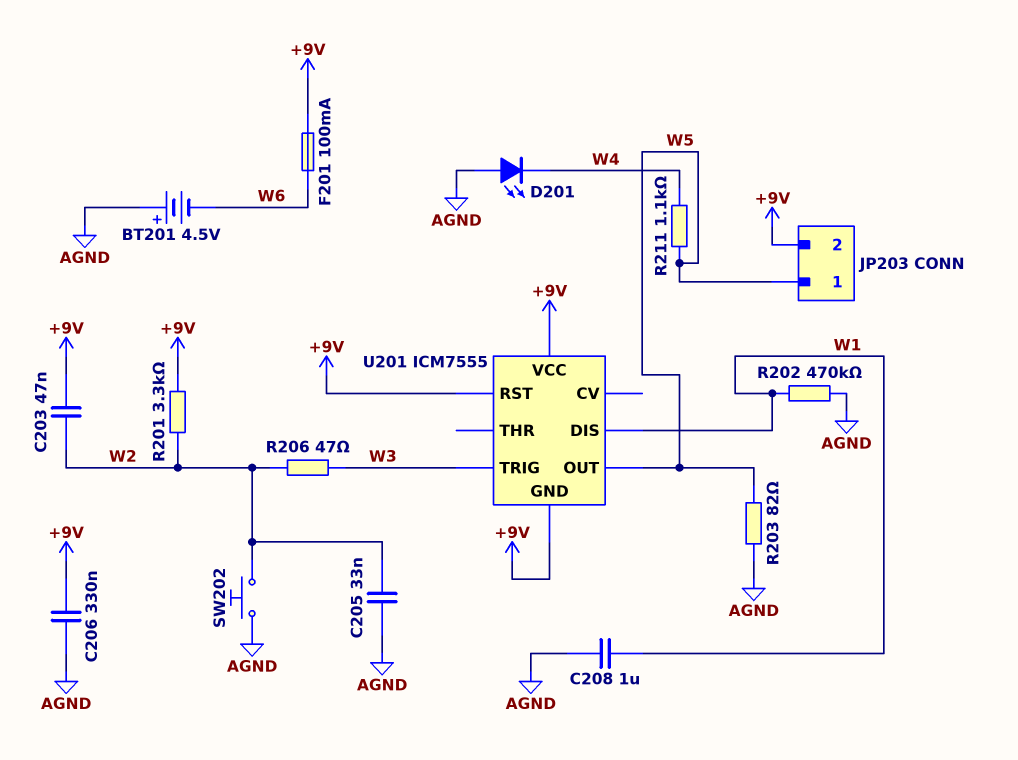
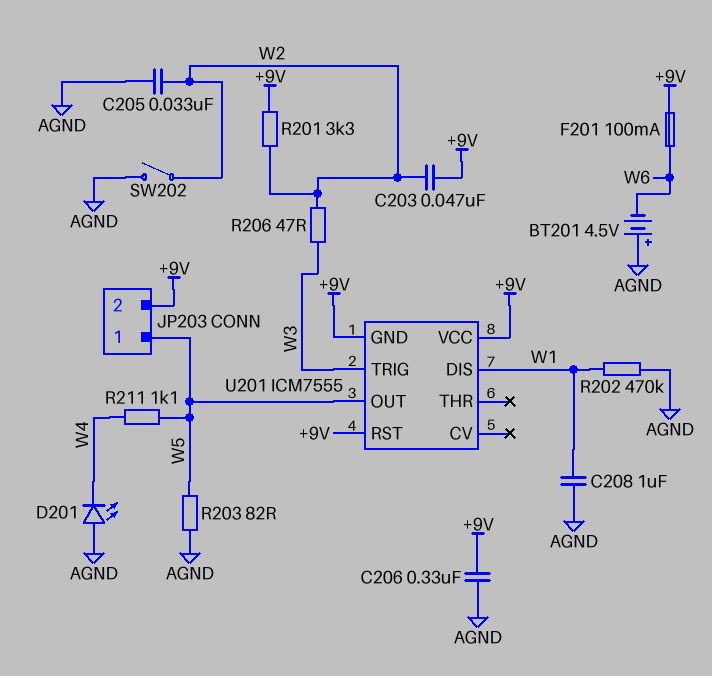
SW202: button (AGND, W2) -> switch (AGND, W2)

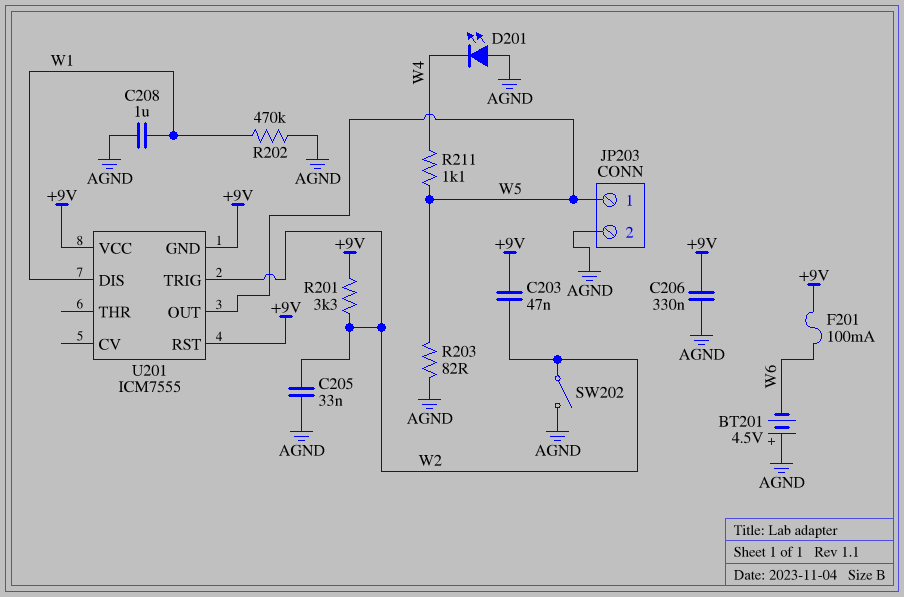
JP203 pin 2: +9V -> AGND
R206: 47 (W2, W3) -> none
U201 pin TRIG: W3 -> W2

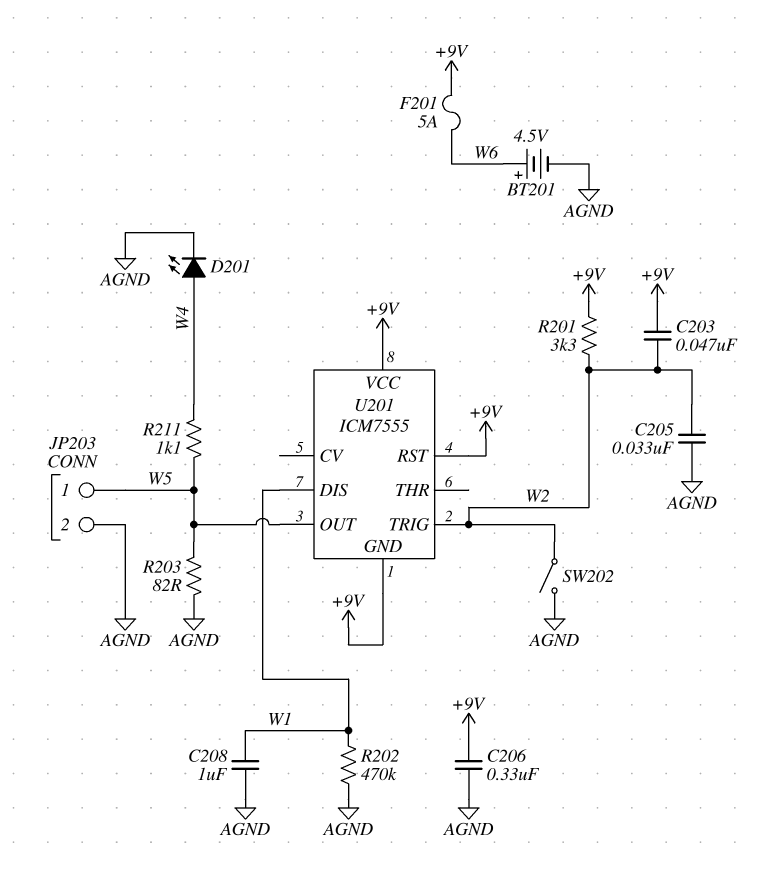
BT201: 4.5V (plus AGND, minus W6) -> 4.5V (plus W6, minus AGND)
D201: LED (A AGND, K W4) -> LED (A W4, K AGND)
F201: 100mA (+9V, W6) -> 5A (+9V, W6)

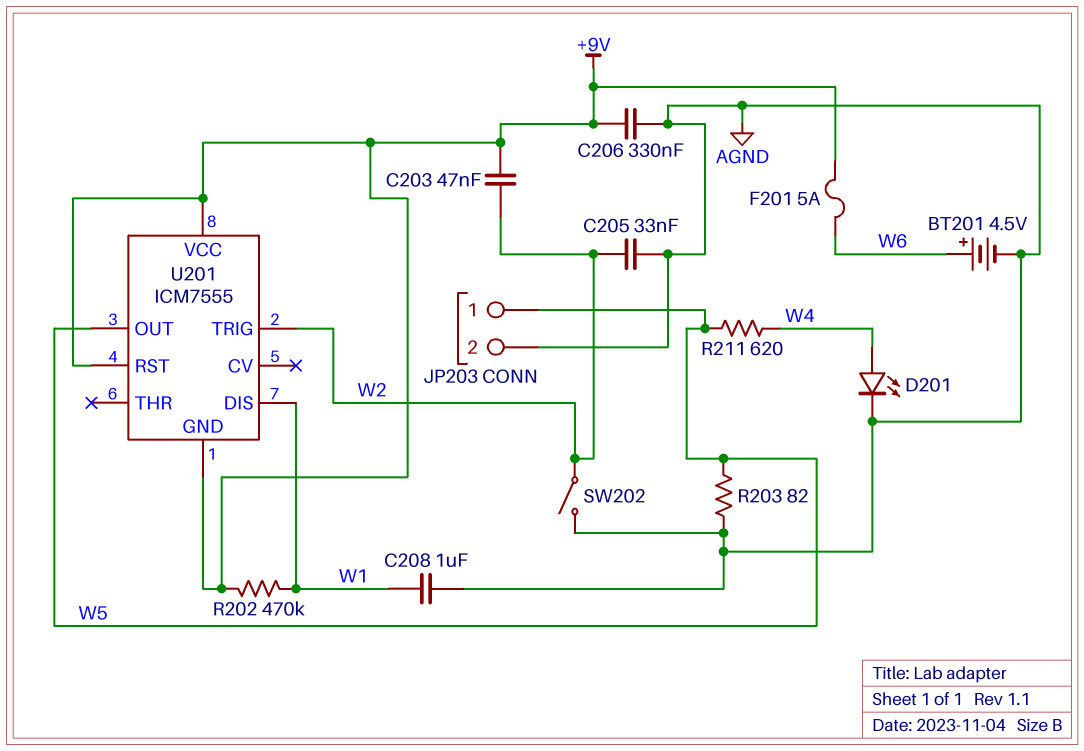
R201: 3.3k (+9V, W2) -> none
R202: 470k (AGND, W1) -> 470k (+9V, W1)
R211: 1.1k (W4, W5) -> 620 (W4, W5)

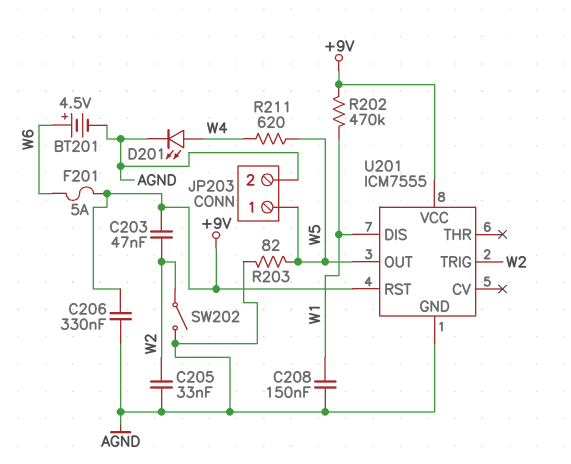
C208: 1uF (AGND, W1) -> 150nF (AGND, W1)
U201 pin GND: +9V -> AGND

